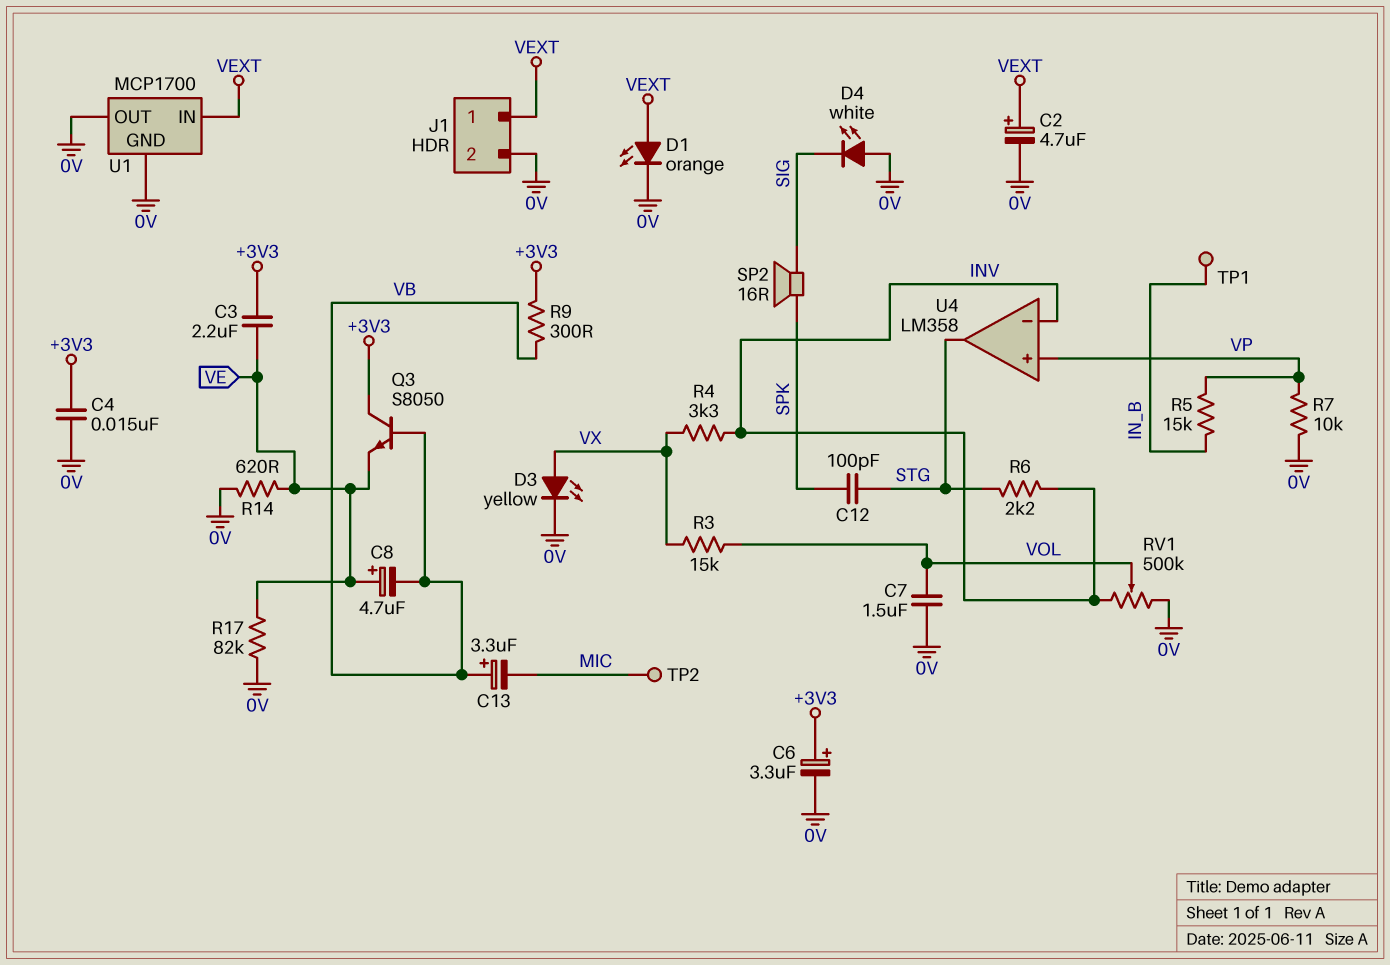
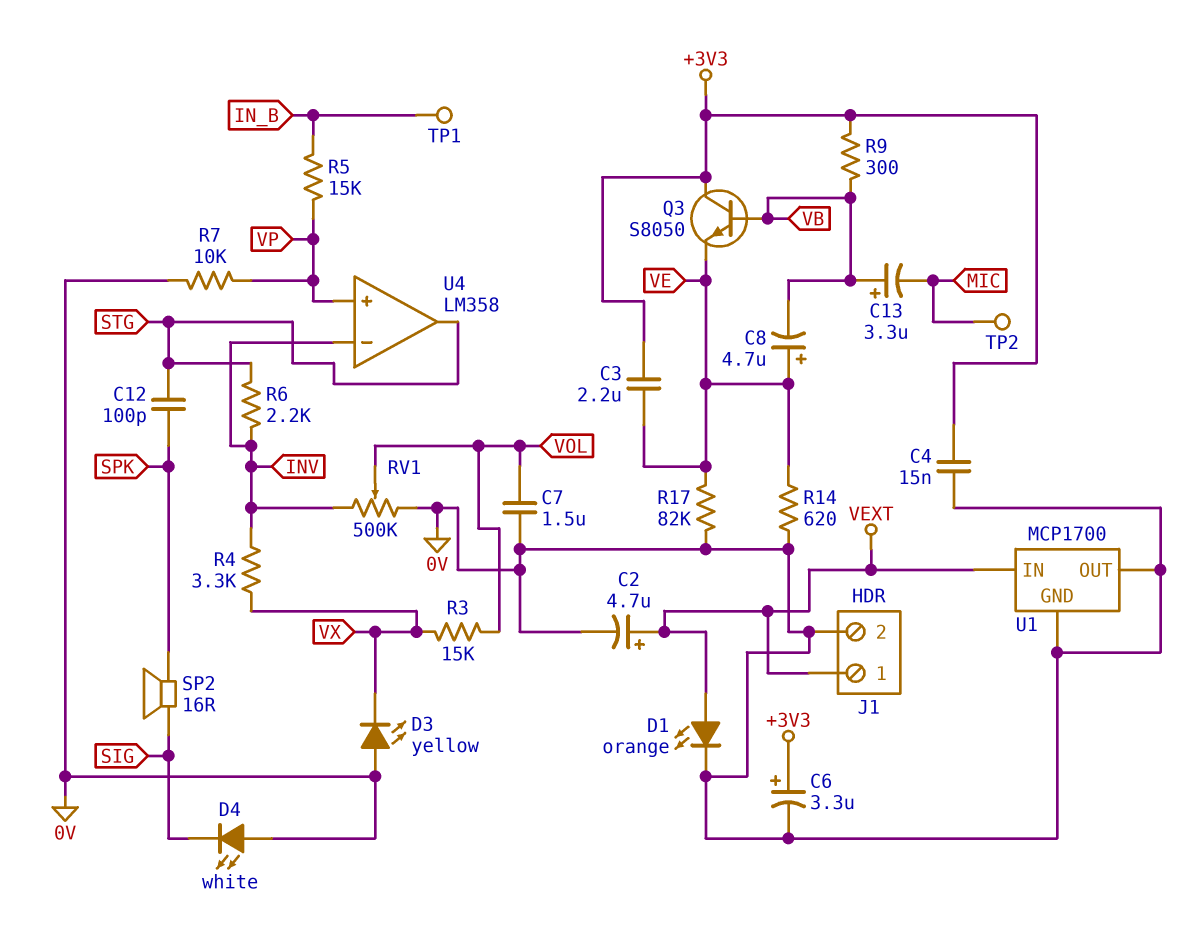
D3: LED yellow (A VX, K 0V) -> LED yellow (A 0V, K VX)

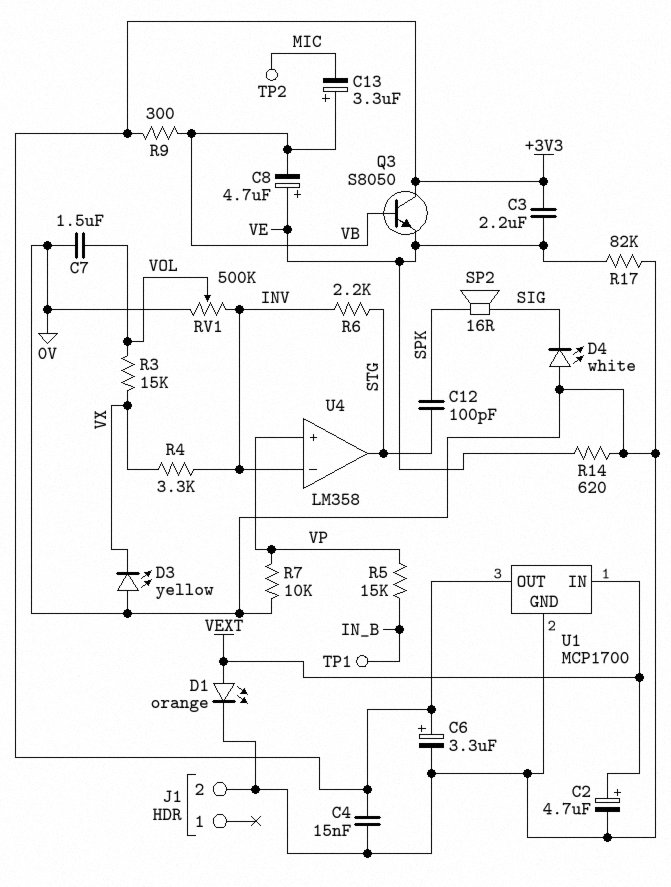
J1 pin 1: VEXT -> none
U1 pin OUT: 0V -> +3V3

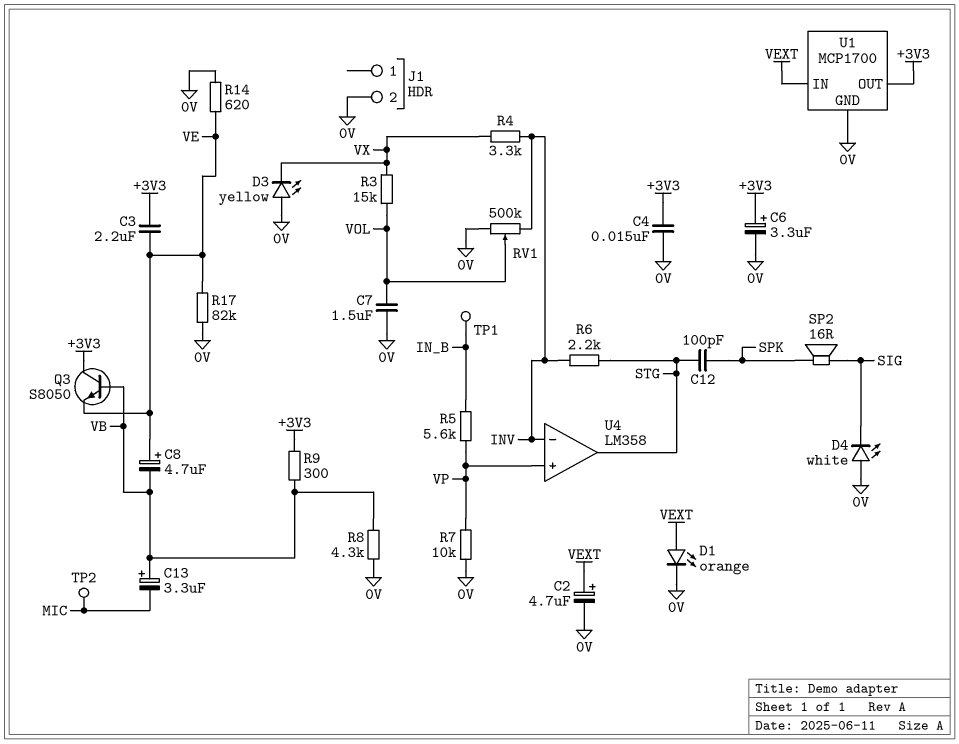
R5: 15k (IN_B, VP) -> 5.6k (IN_B, VP)
R8: none -> 4.3k (0V, VB)

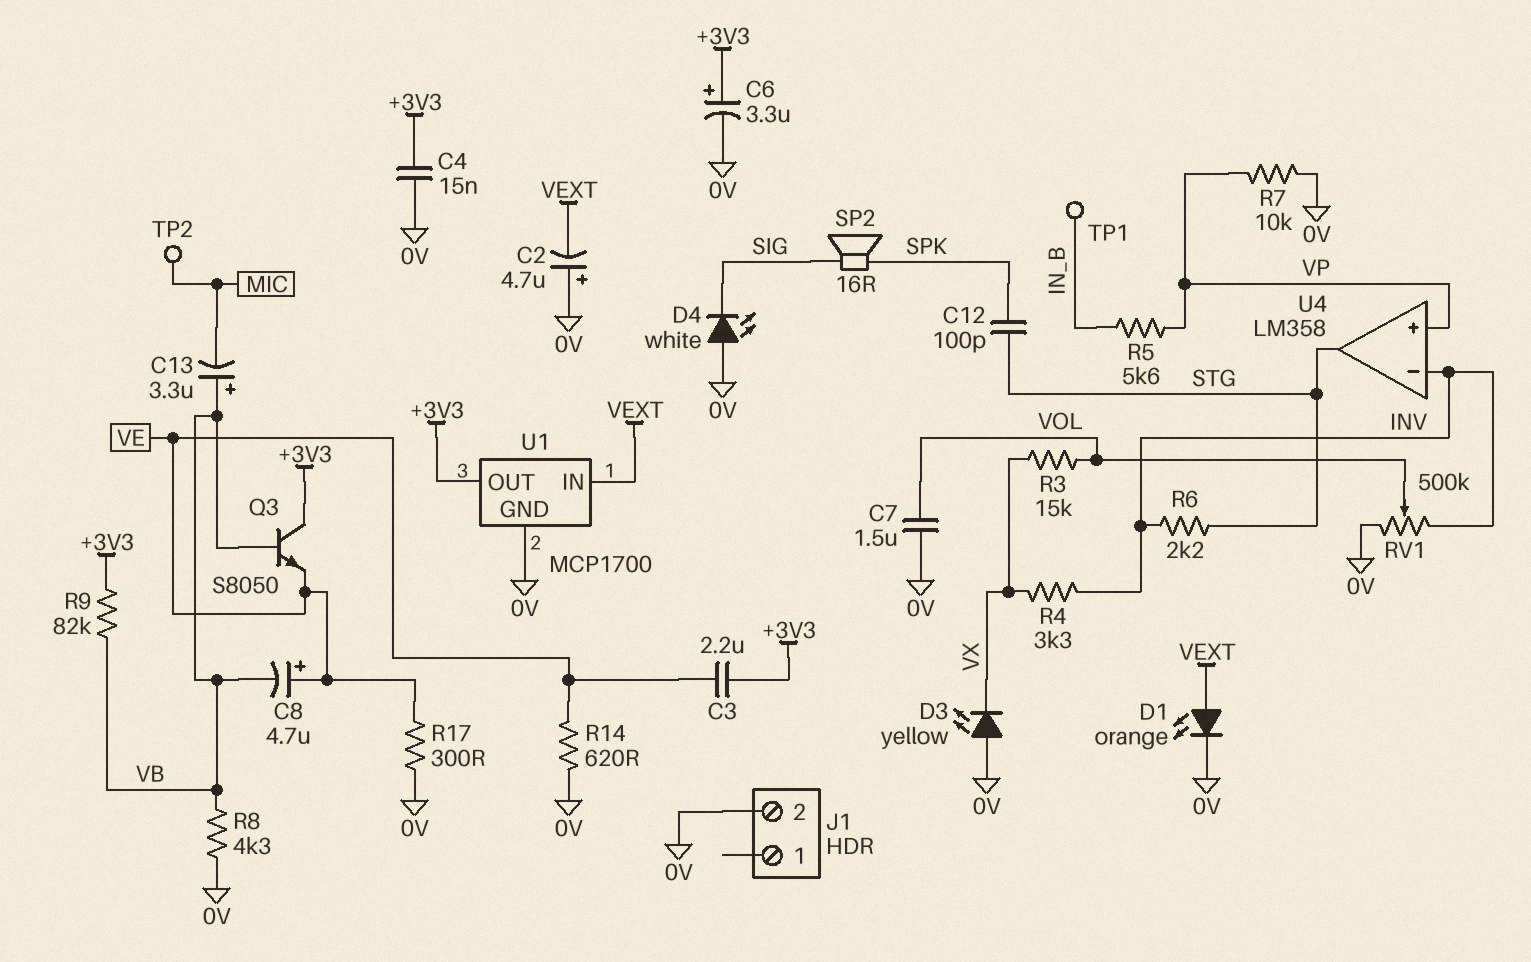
C2: 4.7uF (plus VEXT, minus 0V) -> 4.7uF (plus 0V, minus VEXT)
R9: 300 (+3V3, VB) -> 82k (+3V3, VB)
R17: 82k (0V, VE) -> 300 (0V, VE)

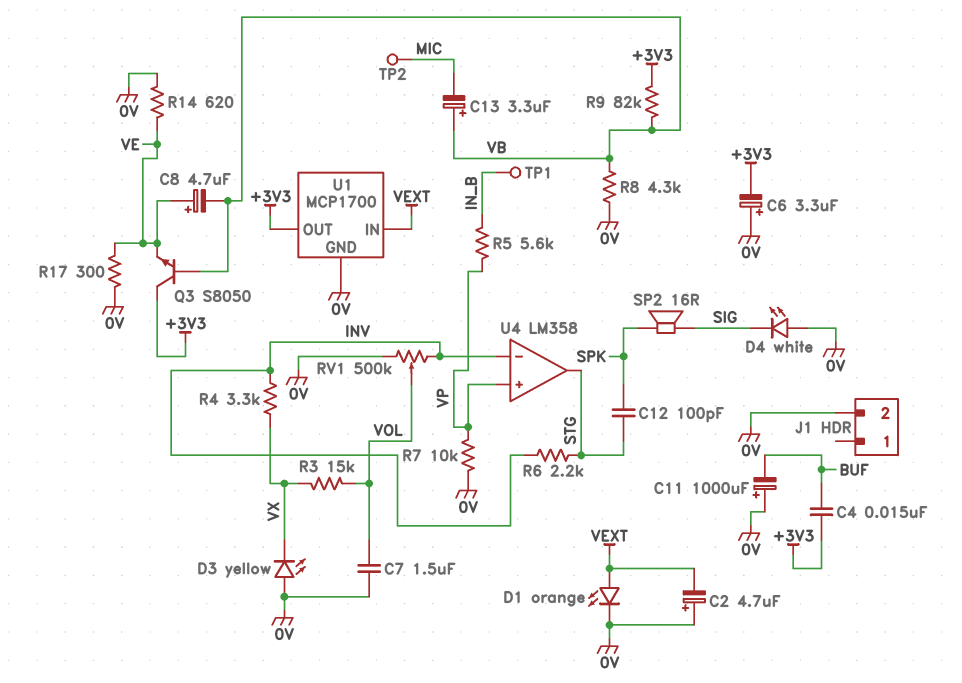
C3: 2.2uF (+3V3, VE) -> none
C4: 15nF (+3V3, 0V) -> 15nF (+3V3, BUF)
C6: 3.3uF (plus +3V3, minus 0V) -> 3.3uF (plus 0V, minus +3V3)
C11: none -> 1000uF (plus 0V, minus BUF)

